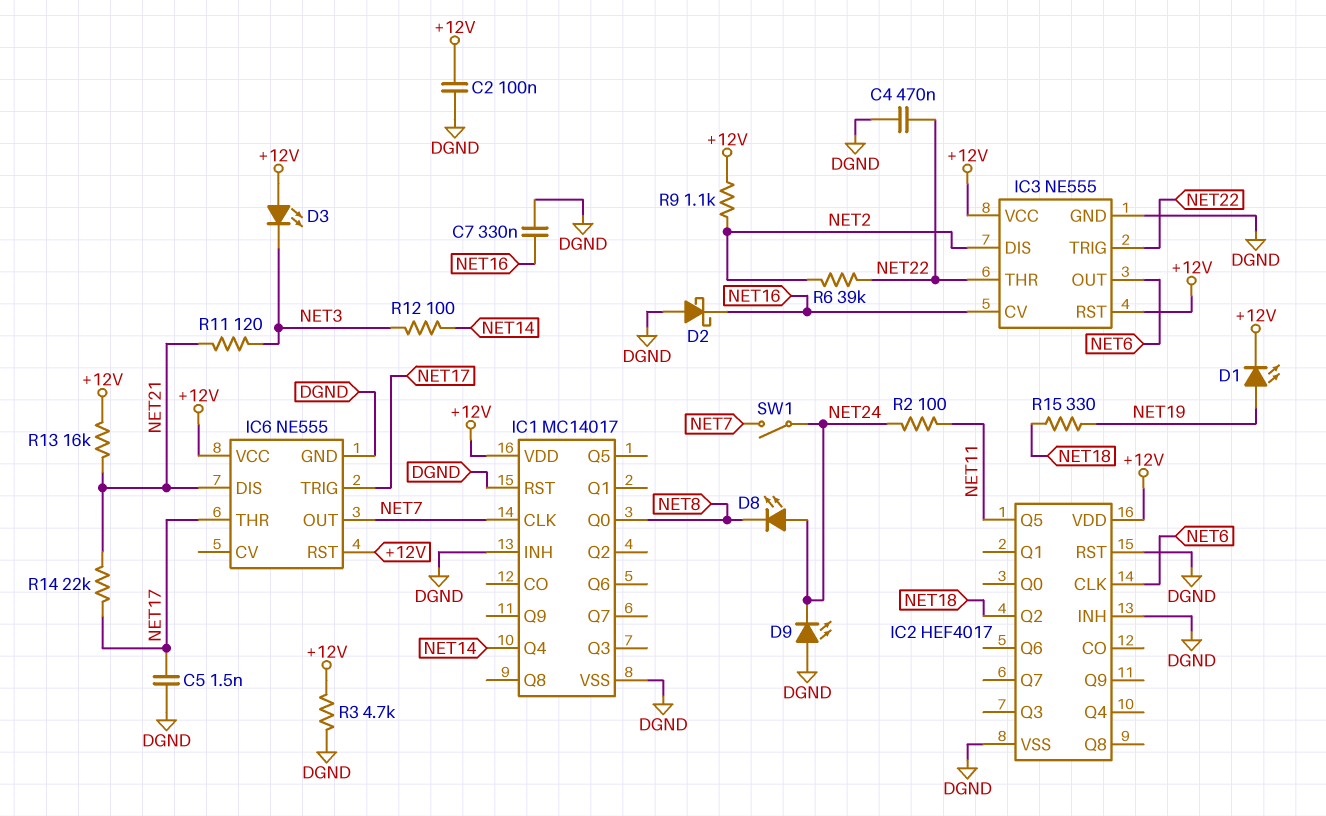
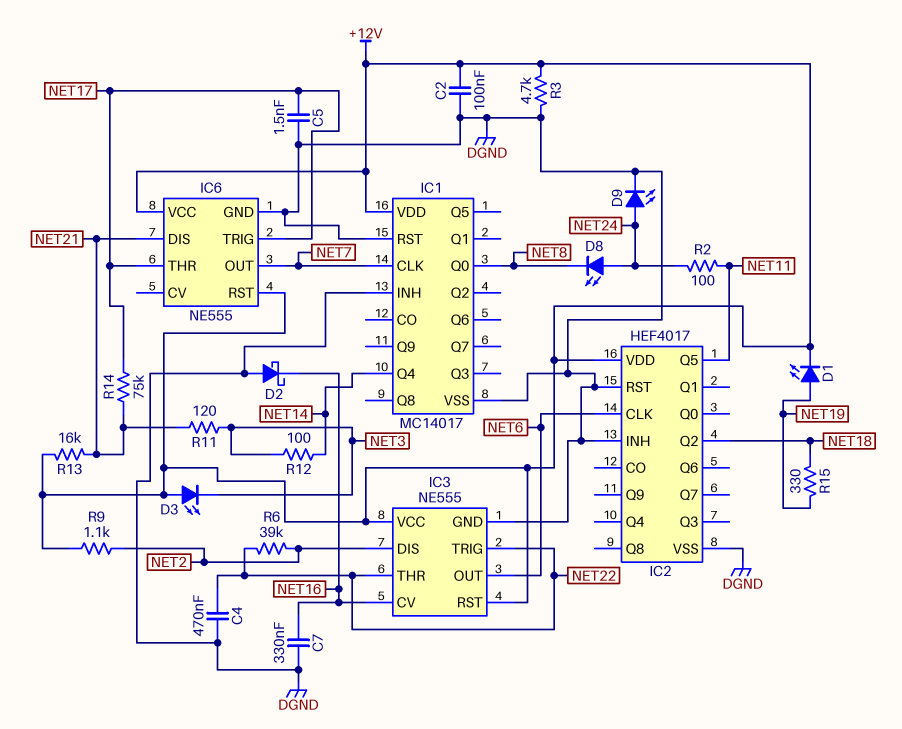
D9: LED (A DGND, K NET24) -> LED (A NET24, K DGND)
R14: 22k (NET17, NET21) -> 75k (NET17, NET21)
SW1: switch (NET7, NET24) -> none

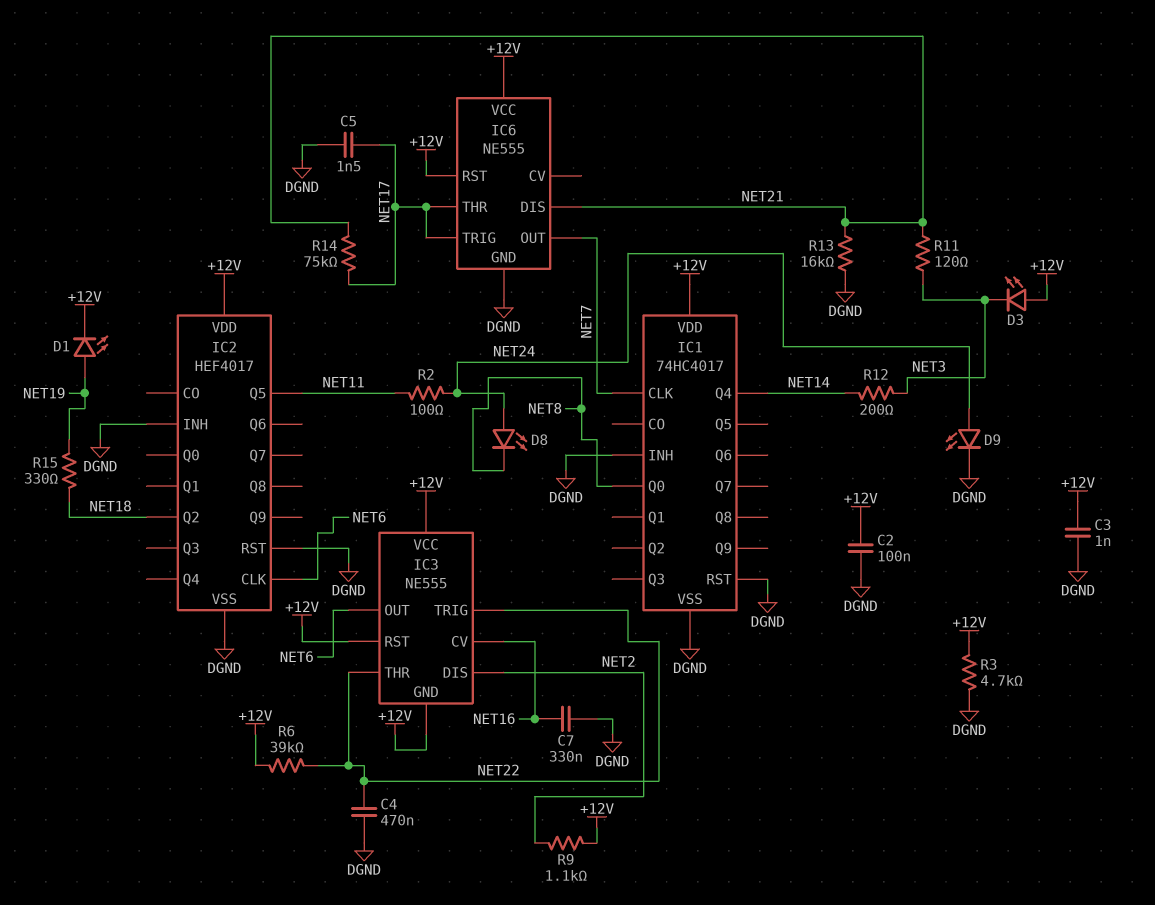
C3: none -> 1nF (+12V, DGND)
D2: schottky (A DGND, K NET16) -> none
IC1: MC14017 -> 74HC4017
IC3 pin GND: DGND -> +12V
R6: 39k (NET2, NET22) -> 39k (+12V, NET22)
R12: 100 (NET3, NET14) -> 200 (NET3, NET14)
R13: 16k (+12V, NET21) -> 16k (DGND, NET21)

